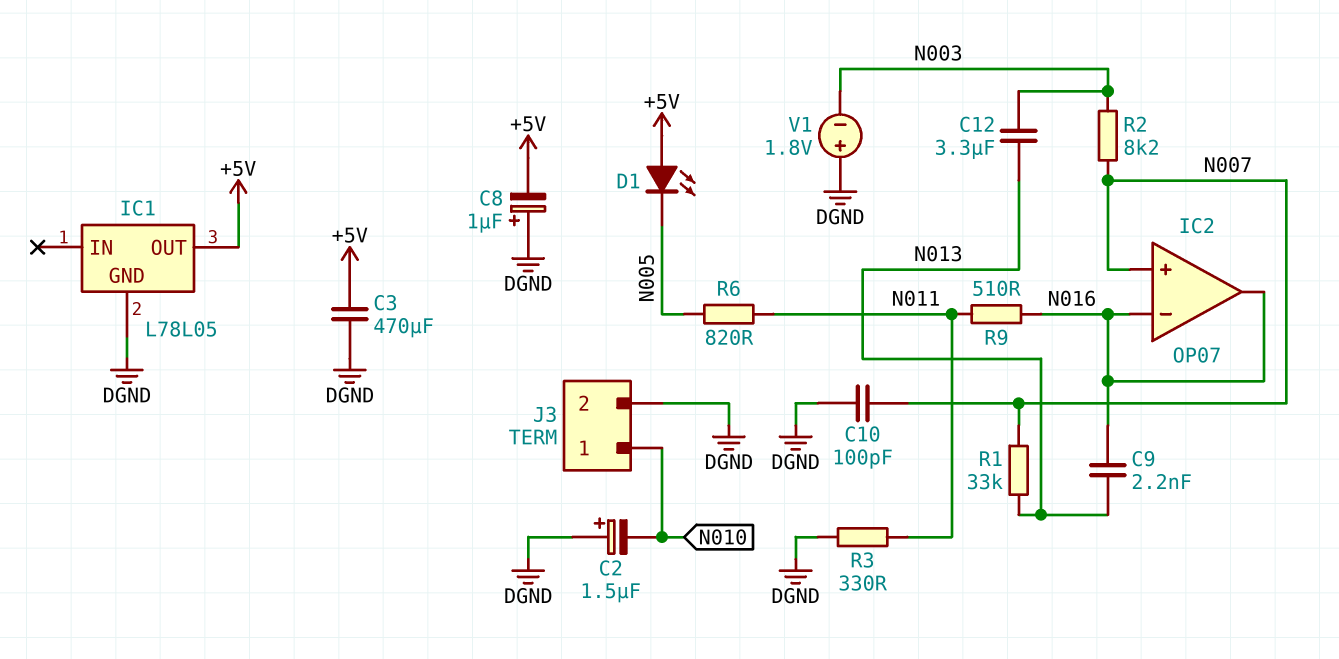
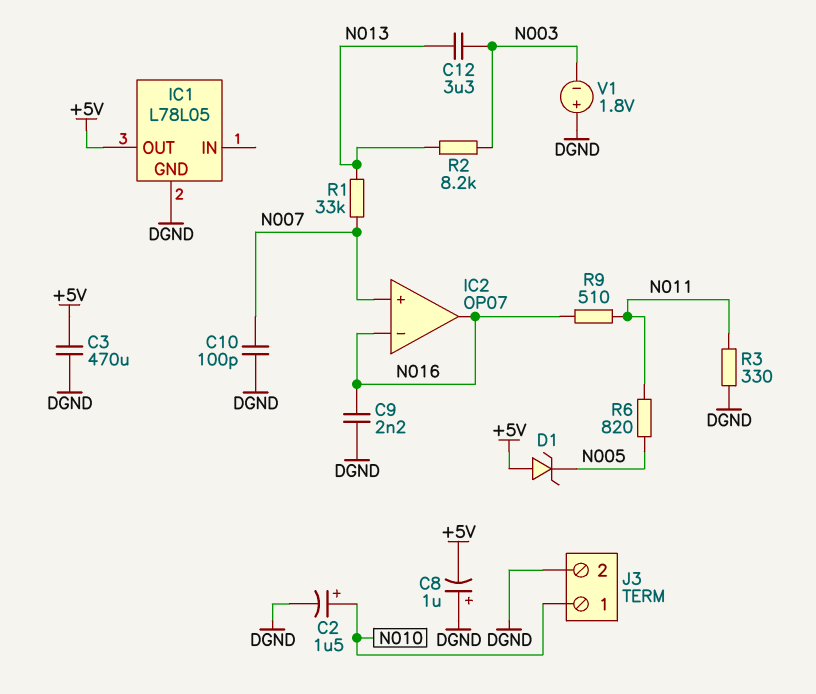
C2: 1.5uF (plus DGND, minus N010) -> 1.5uF (plus N010, minus DGND)
C9: 2.2nF (N013, N016) -> 2.2nF (DGND, N016)
D1: LED (A +5V, K N005) -> zener (A +5V, K N005)
R2: 8.2k (N003, N007) -> 8.2k (N003, N013)

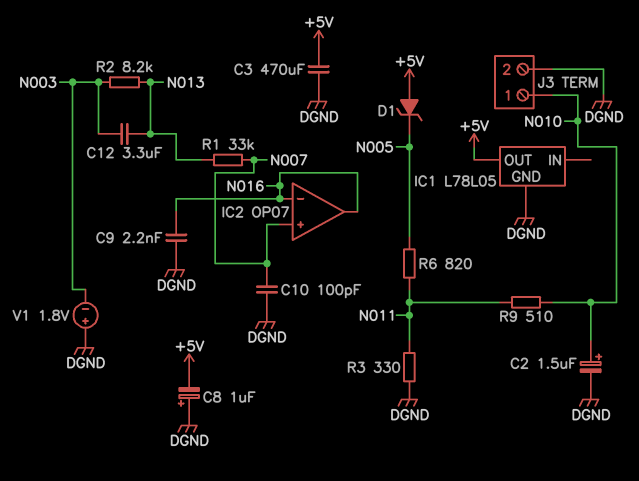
R9: 510 (N011, N016) -> 510 (N010, N011)

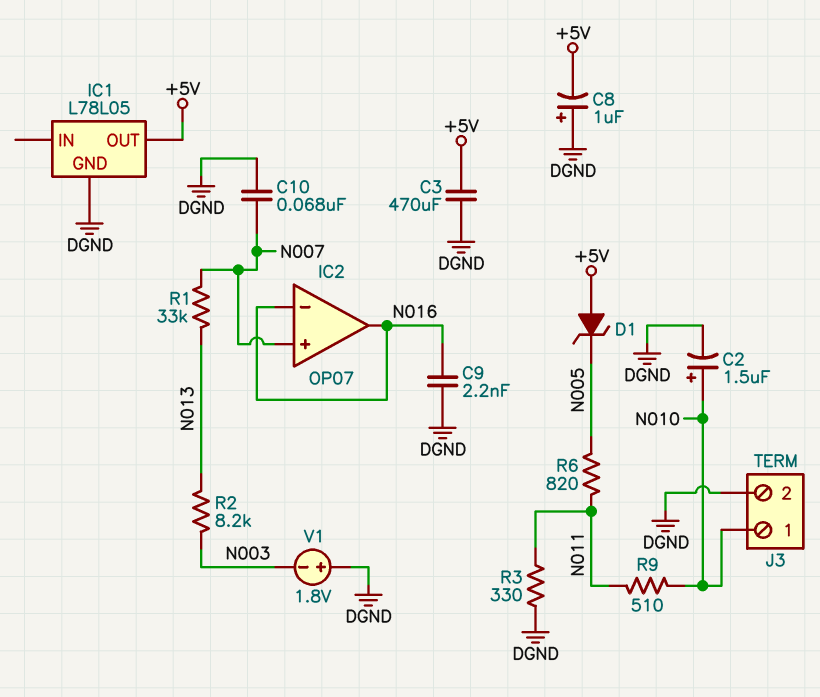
C10: 100pF (DGND, N007) -> 68nF (DGND, N007)
C12: 3.3uF (N003, N013) -> none

